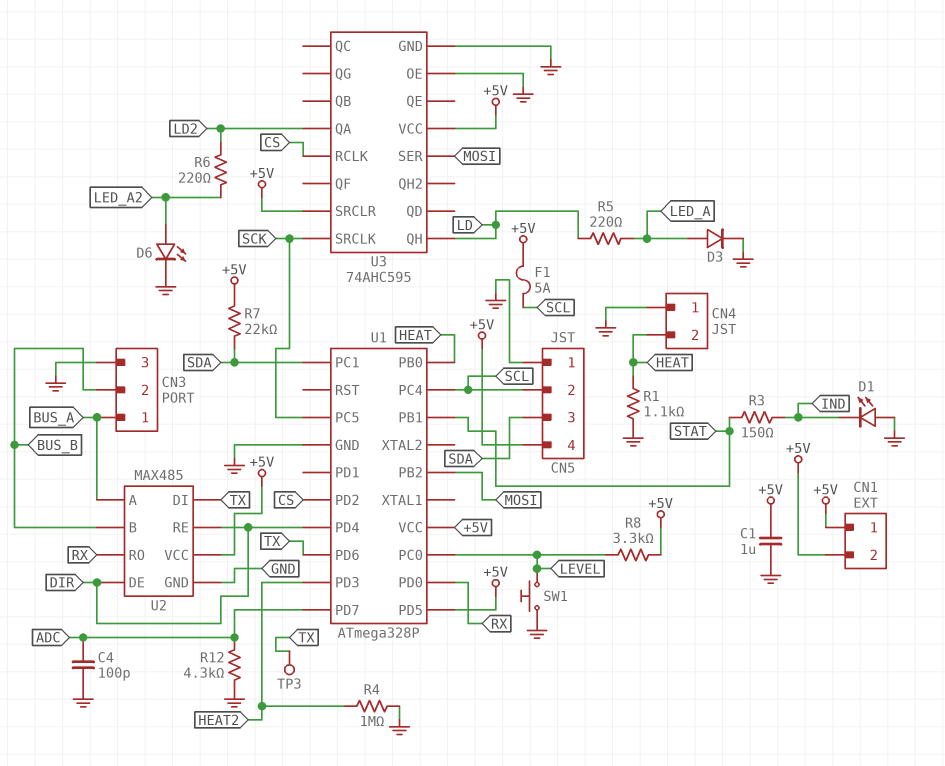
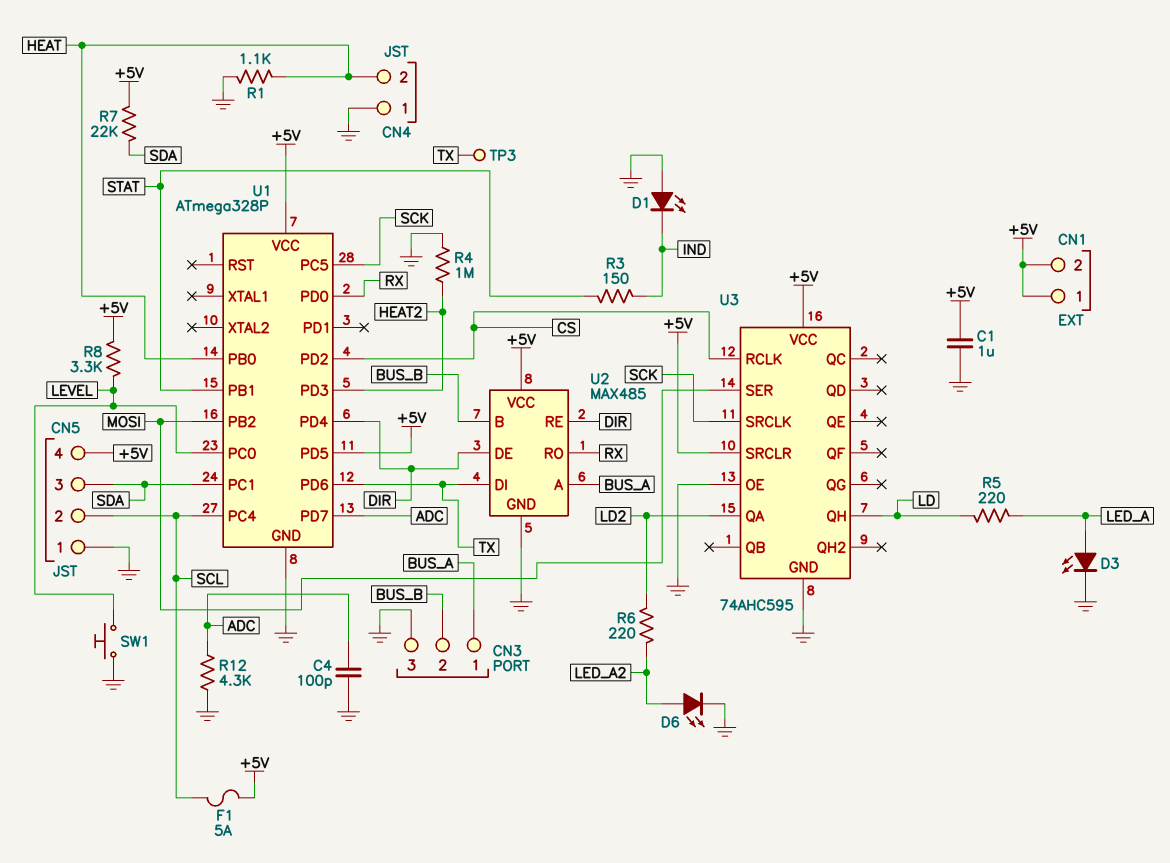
D3: diode (A LED_A, K GND) -> LED (A LED_A, K GND)

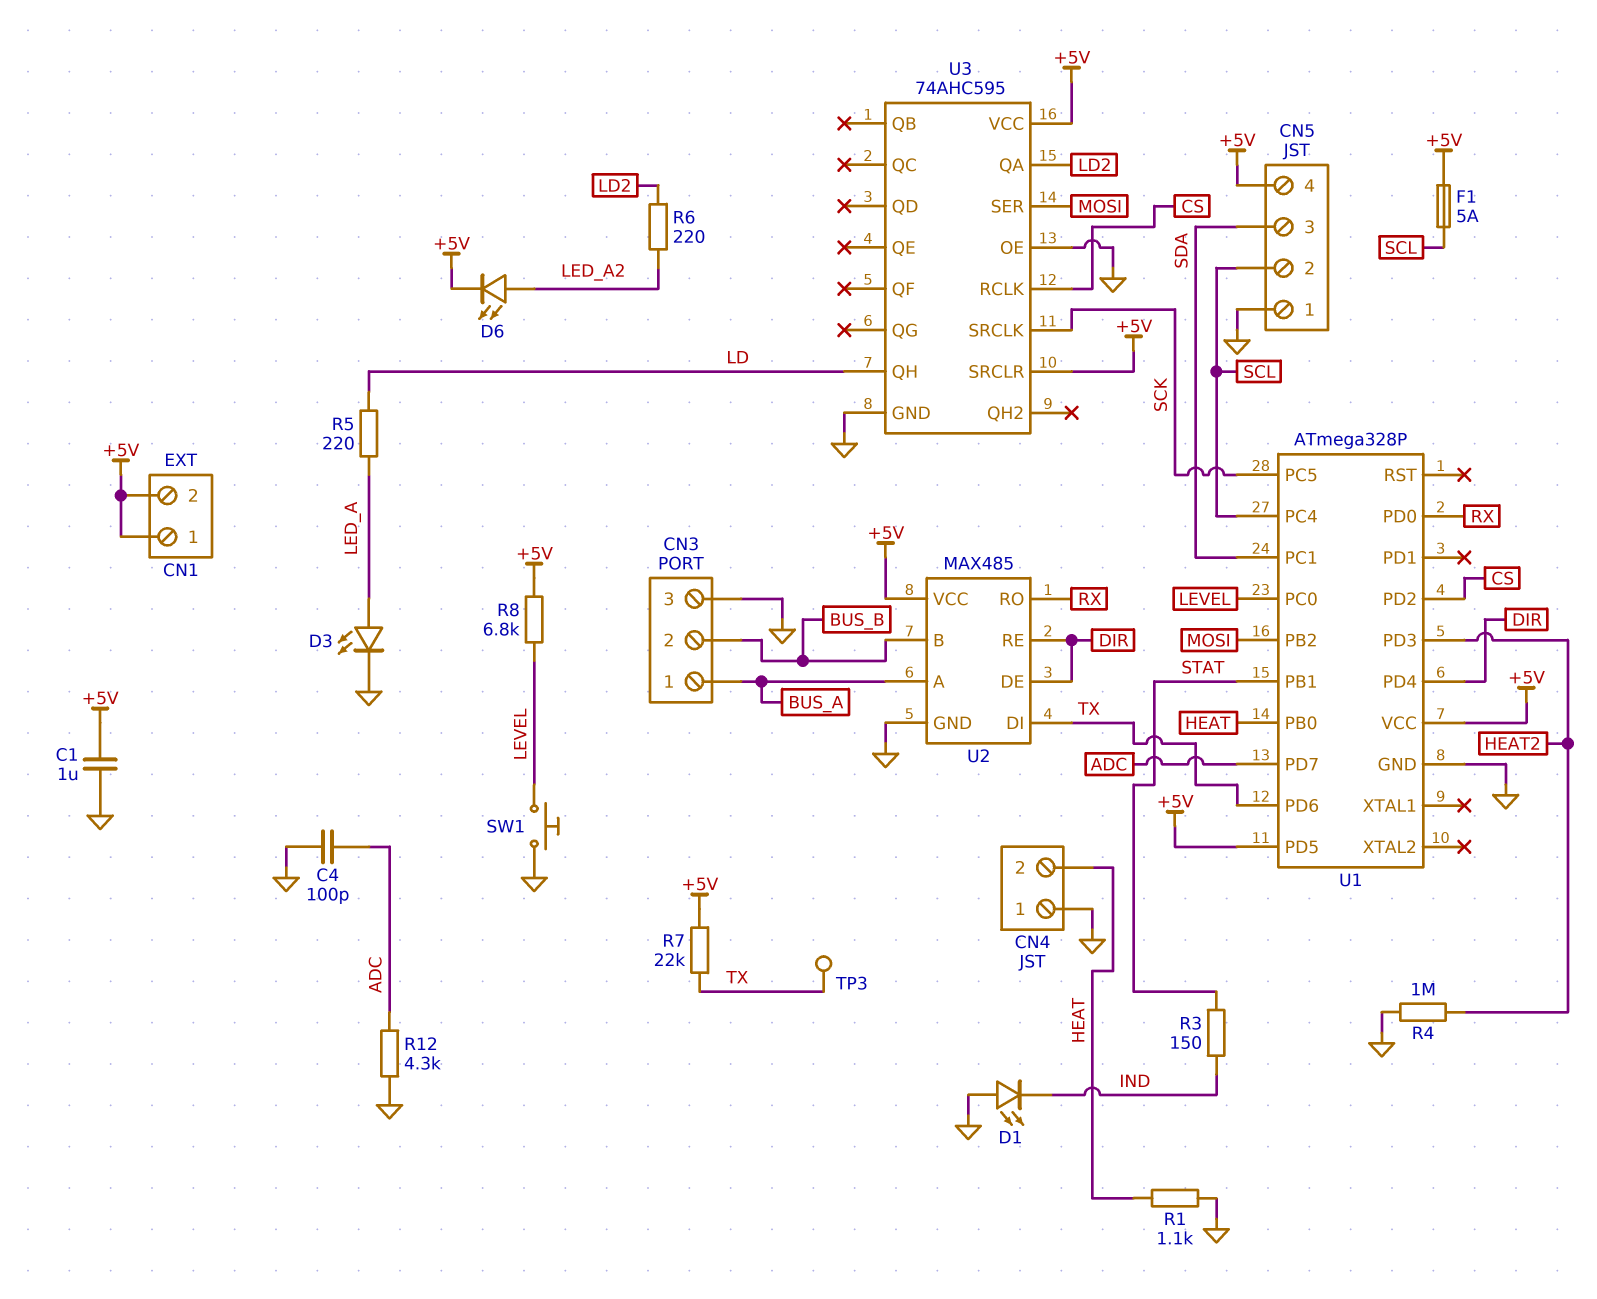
D6: LED (A LED_A2, K GND) -> LED (A LED_A2, K +5V)
R7: 22k (+5V, SDA) -> 22k (+5V, TX)
R8: 3.3k (+5V, LEVEL) -> 6.8k (+5V, LEVEL)

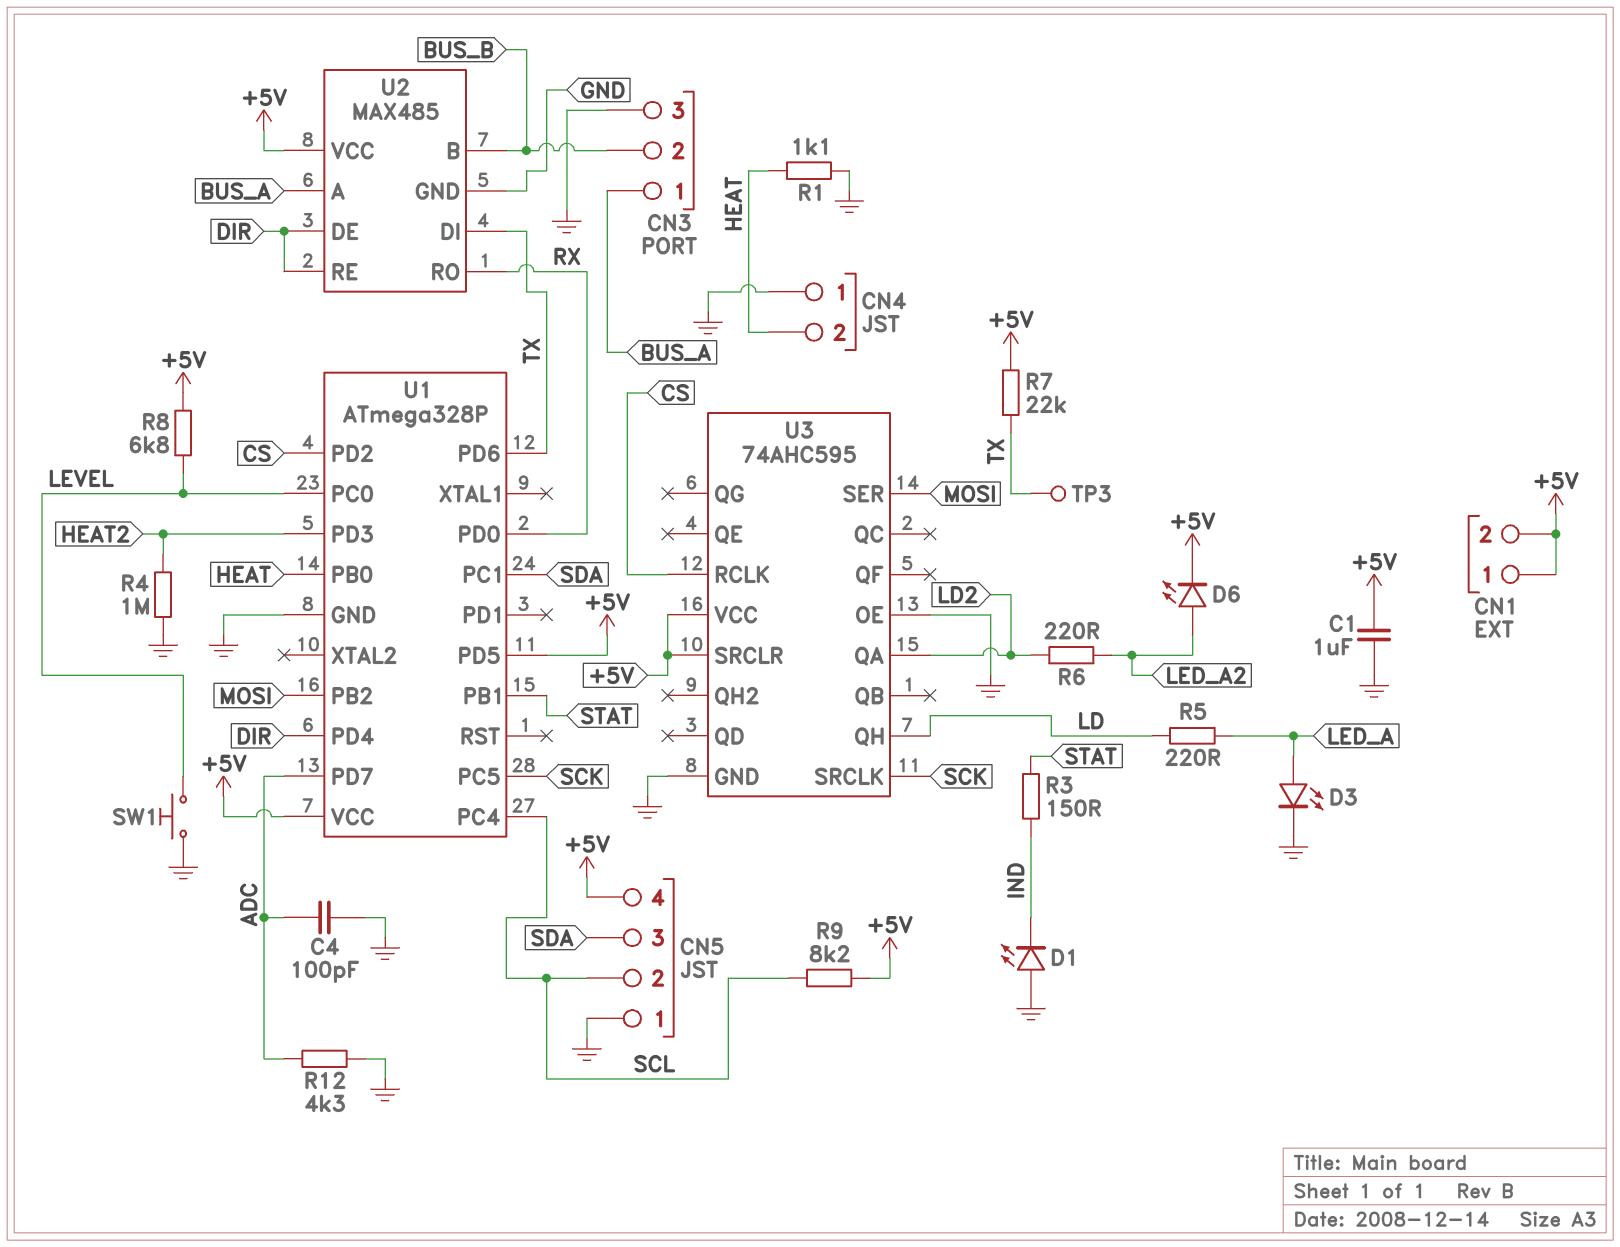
F1: 5A (+5V, SCL) -> none
R9: none -> 8.2k (+5V, SCL)

